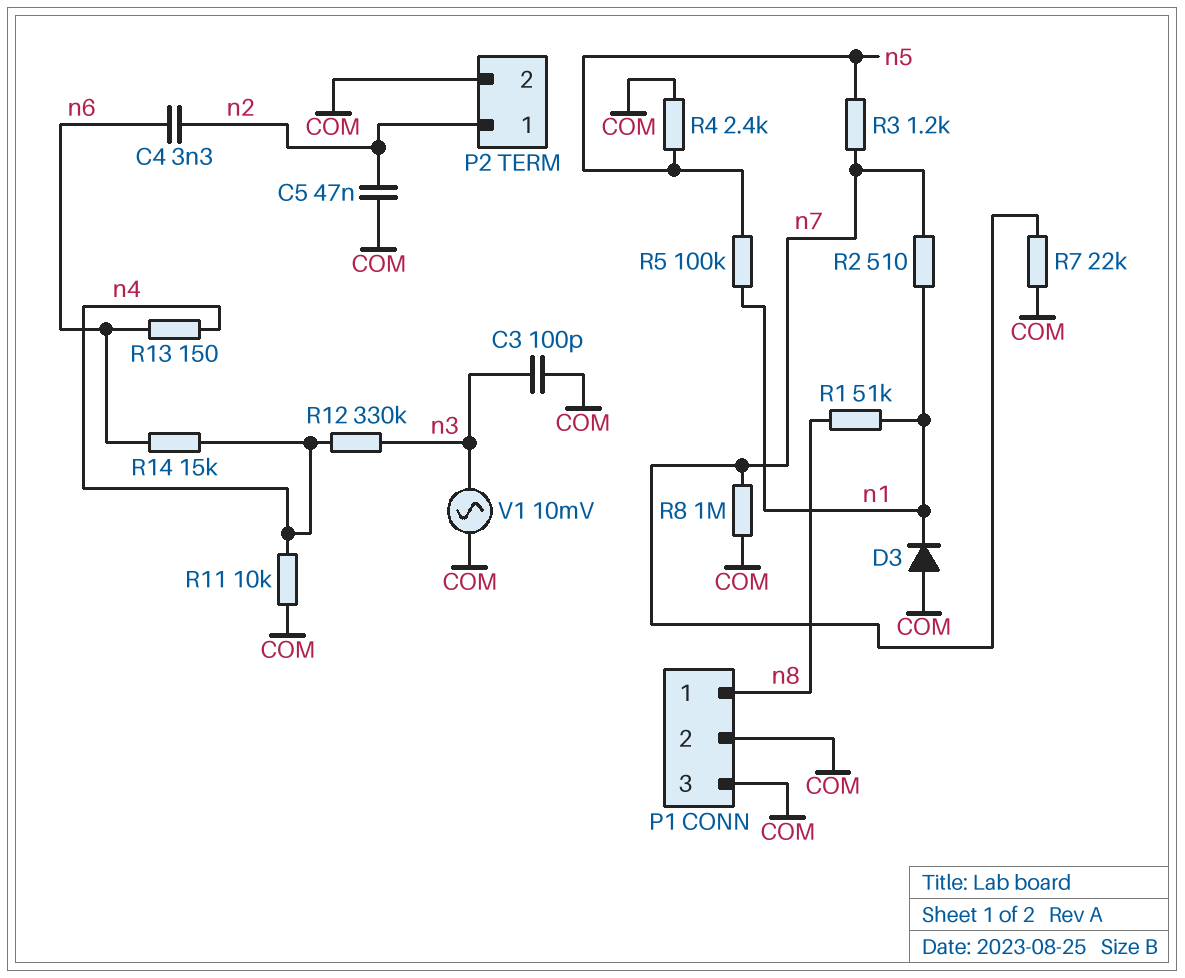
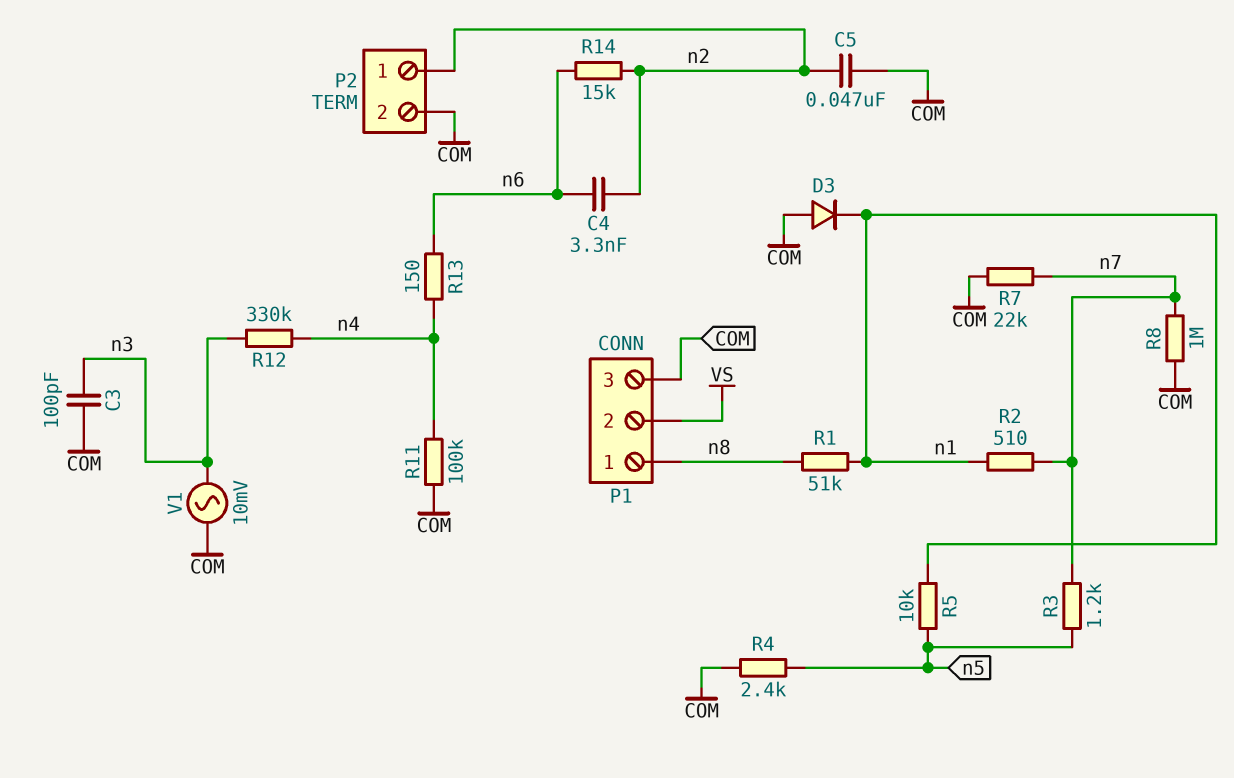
P1 pin 2: COM -> VS
R5: 100k (n1, n5) -> 10k (n1, n5)
R11: 10k (COM, n4) -> 100k (COM, n4)
R14: 15k (n4, n6) -> 15k (n2, n6)

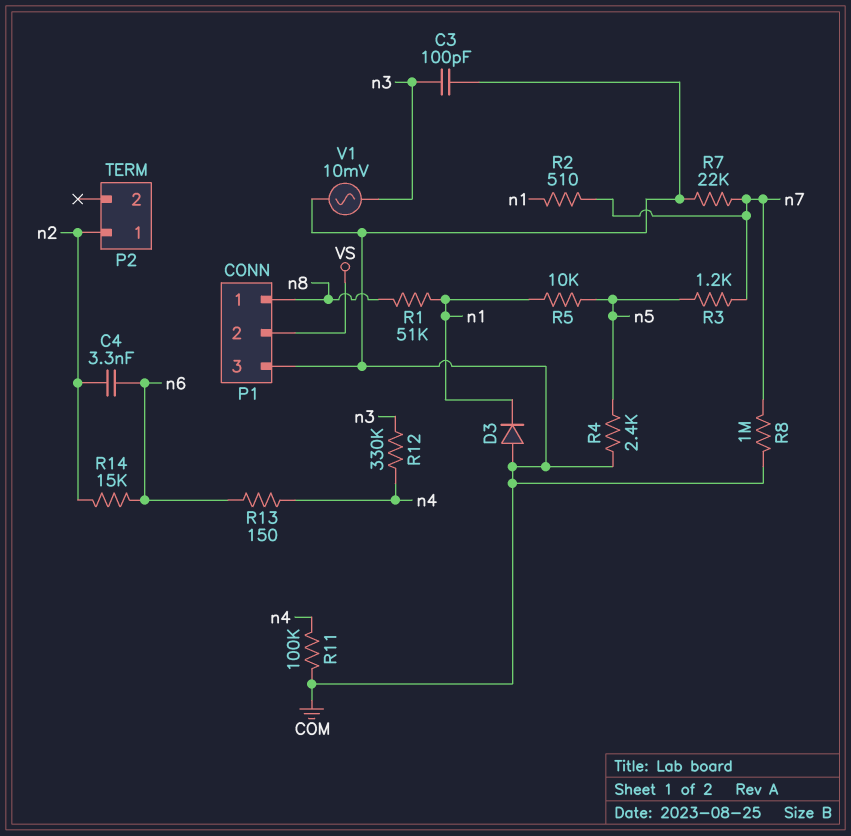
C5: 47nF (COM, n2) -> none
P2 pin 2: COM -> none

